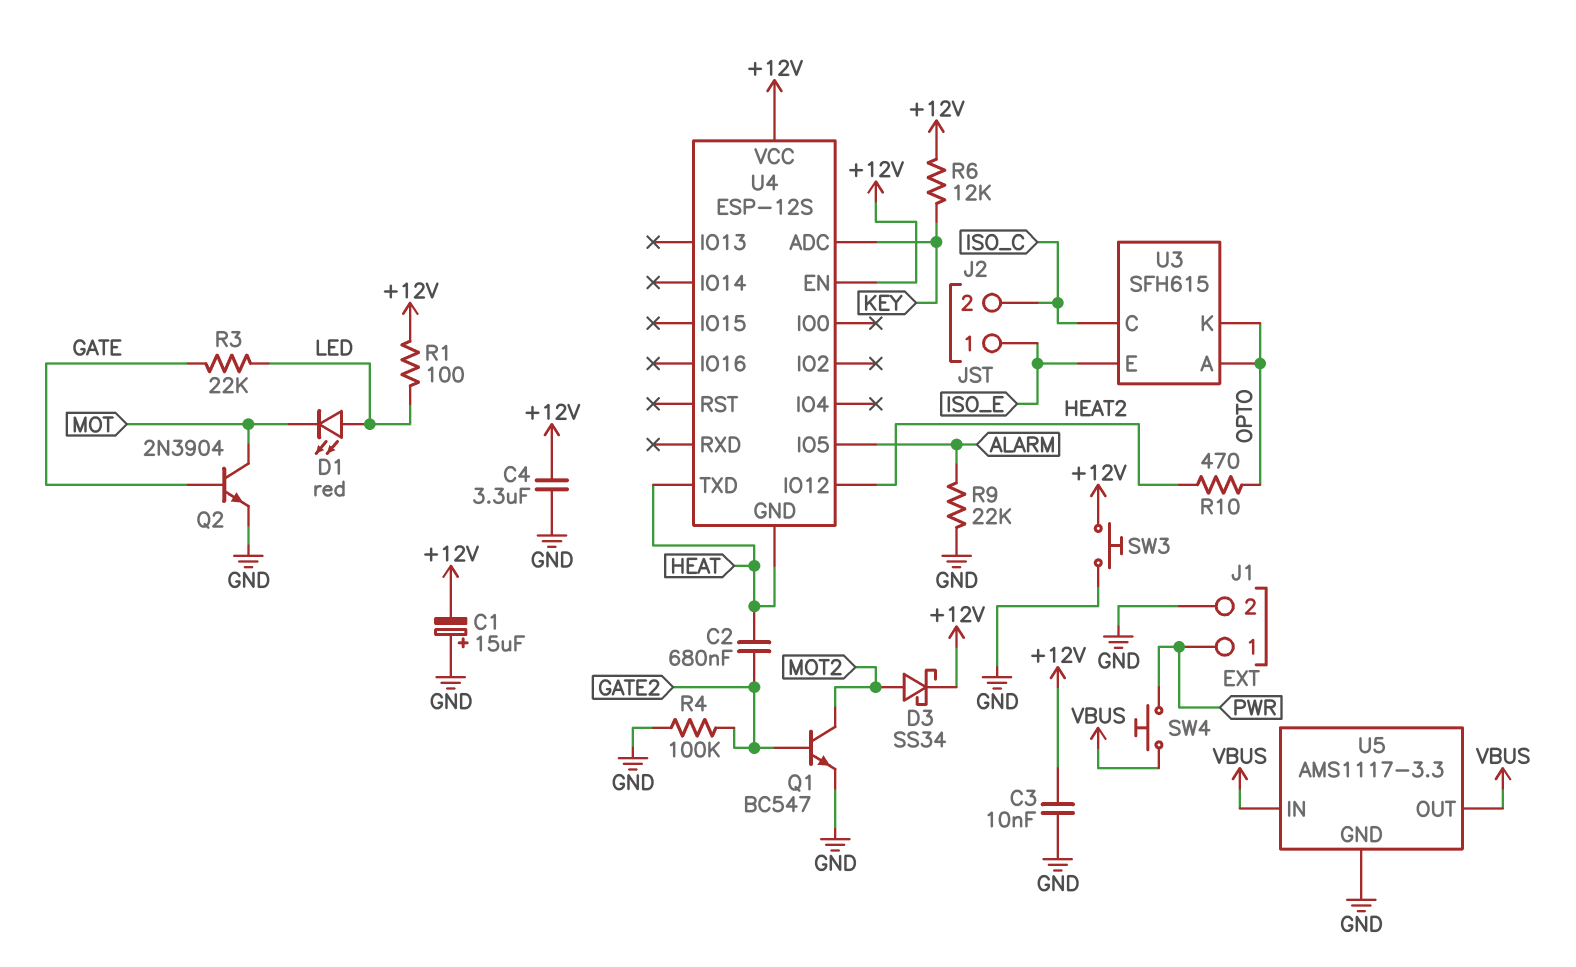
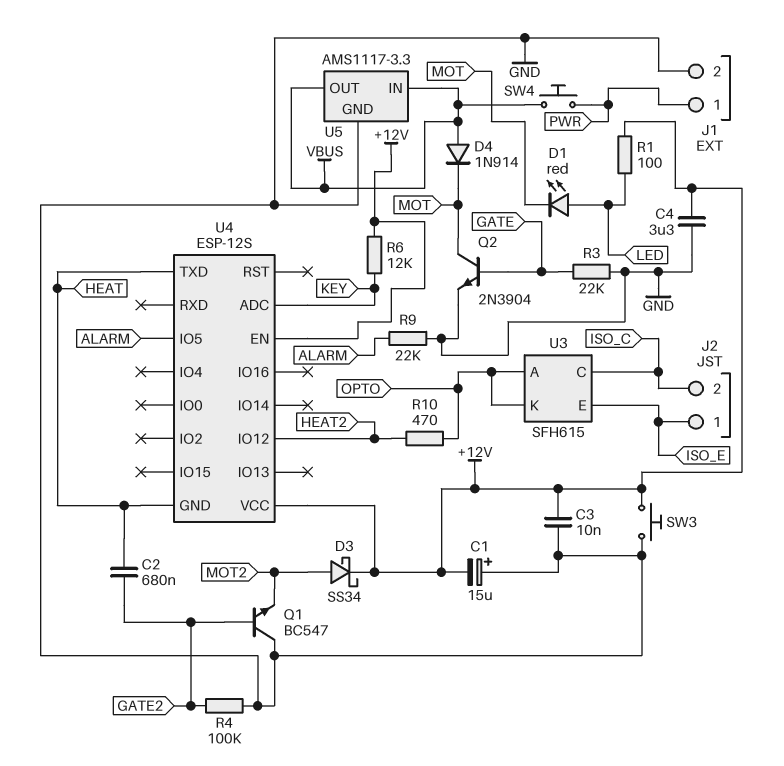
D4: none -> diode 1N914 (A VBUS, K MOT)
Q1: NPN BC547 (B GATE2, C MOT2, E GND) -> NPN BC547 (B GATE2, C GND, E MOT2)
R3: 22k (GATE, LED) -> 22k (GATE, GND)

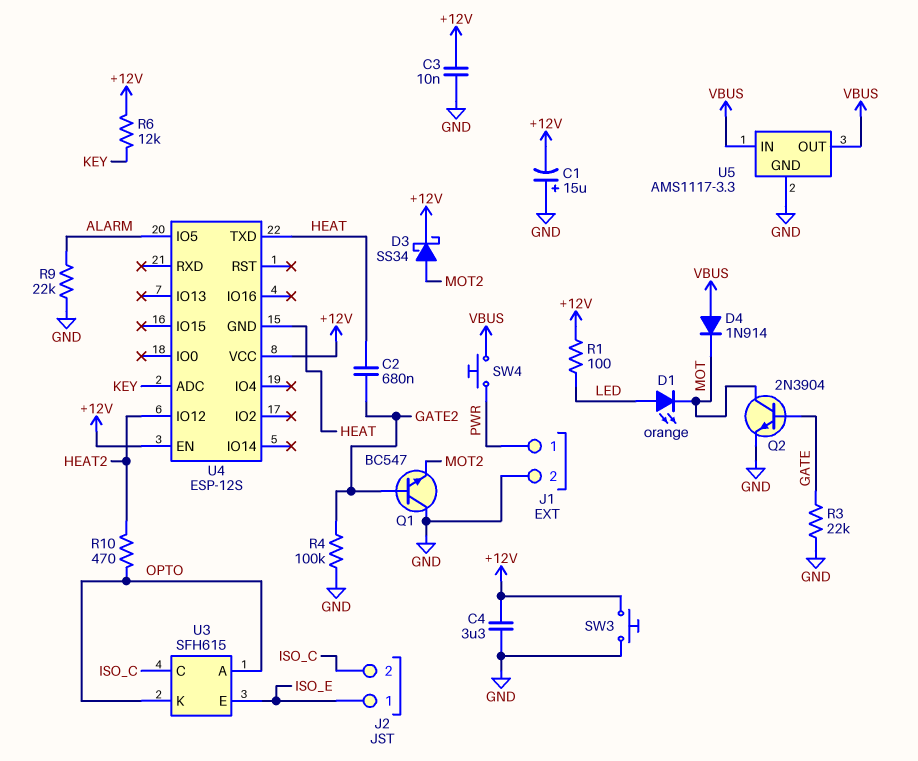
D1: LED red (A LED, K MOT) -> LED orange (A LED, K MOT)

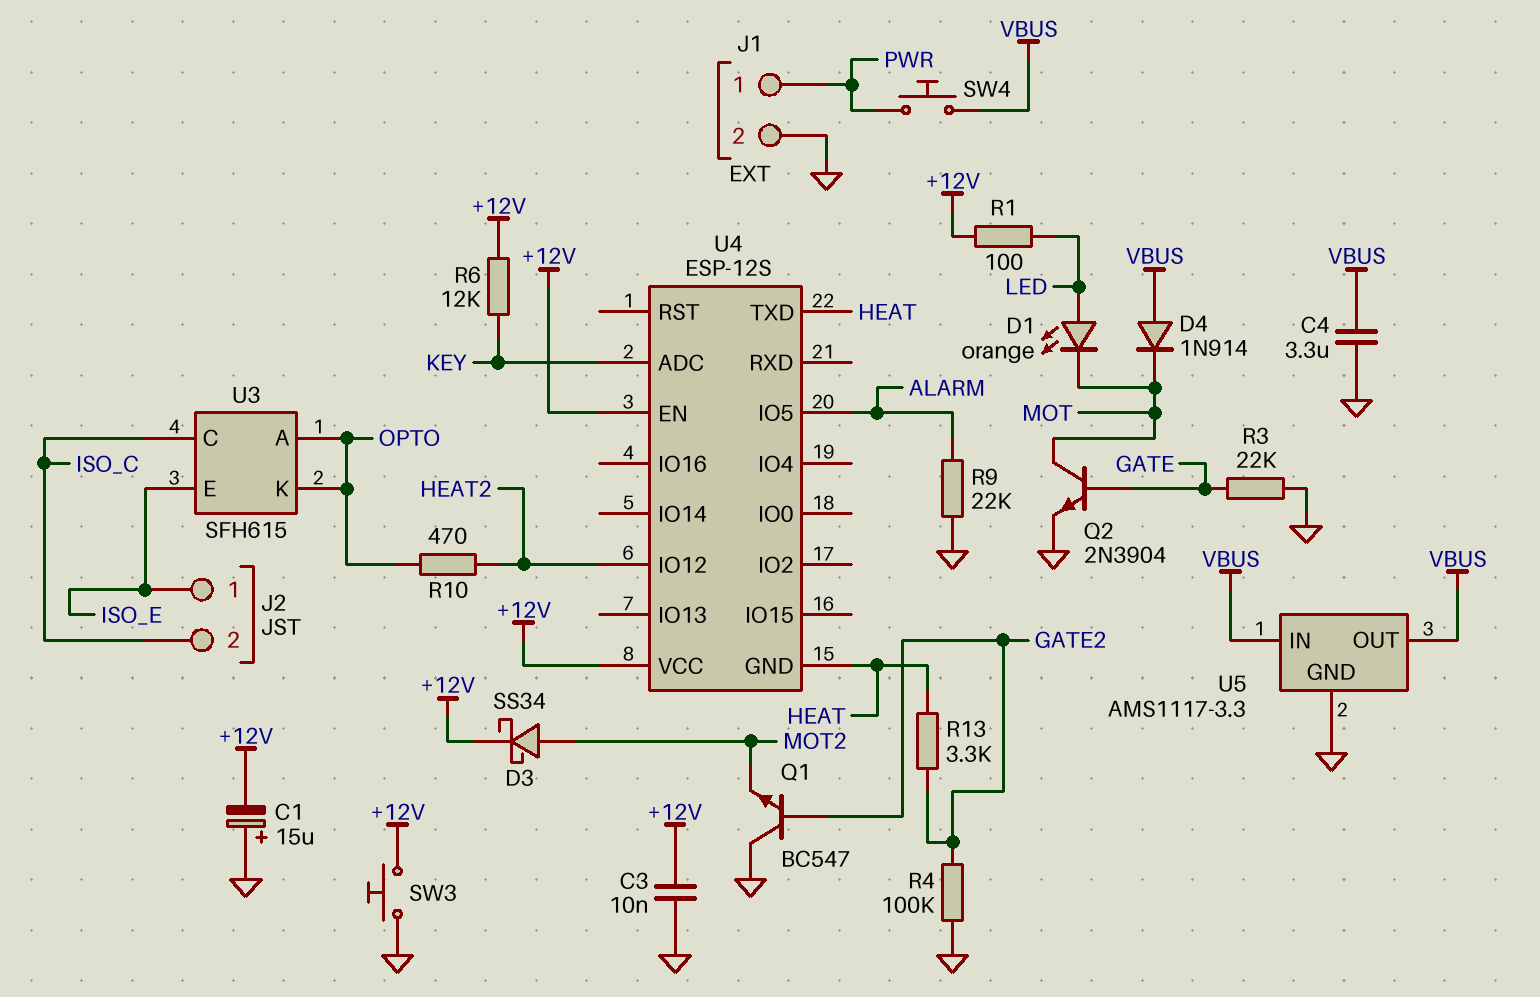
C2: 680nF (GATE2, HEAT) -> none
C4: 3.3uF (+12V, GND) -> 3.3uF (GND, VBUS)
R13: none -> 3.3k (GATE2, HEAT)

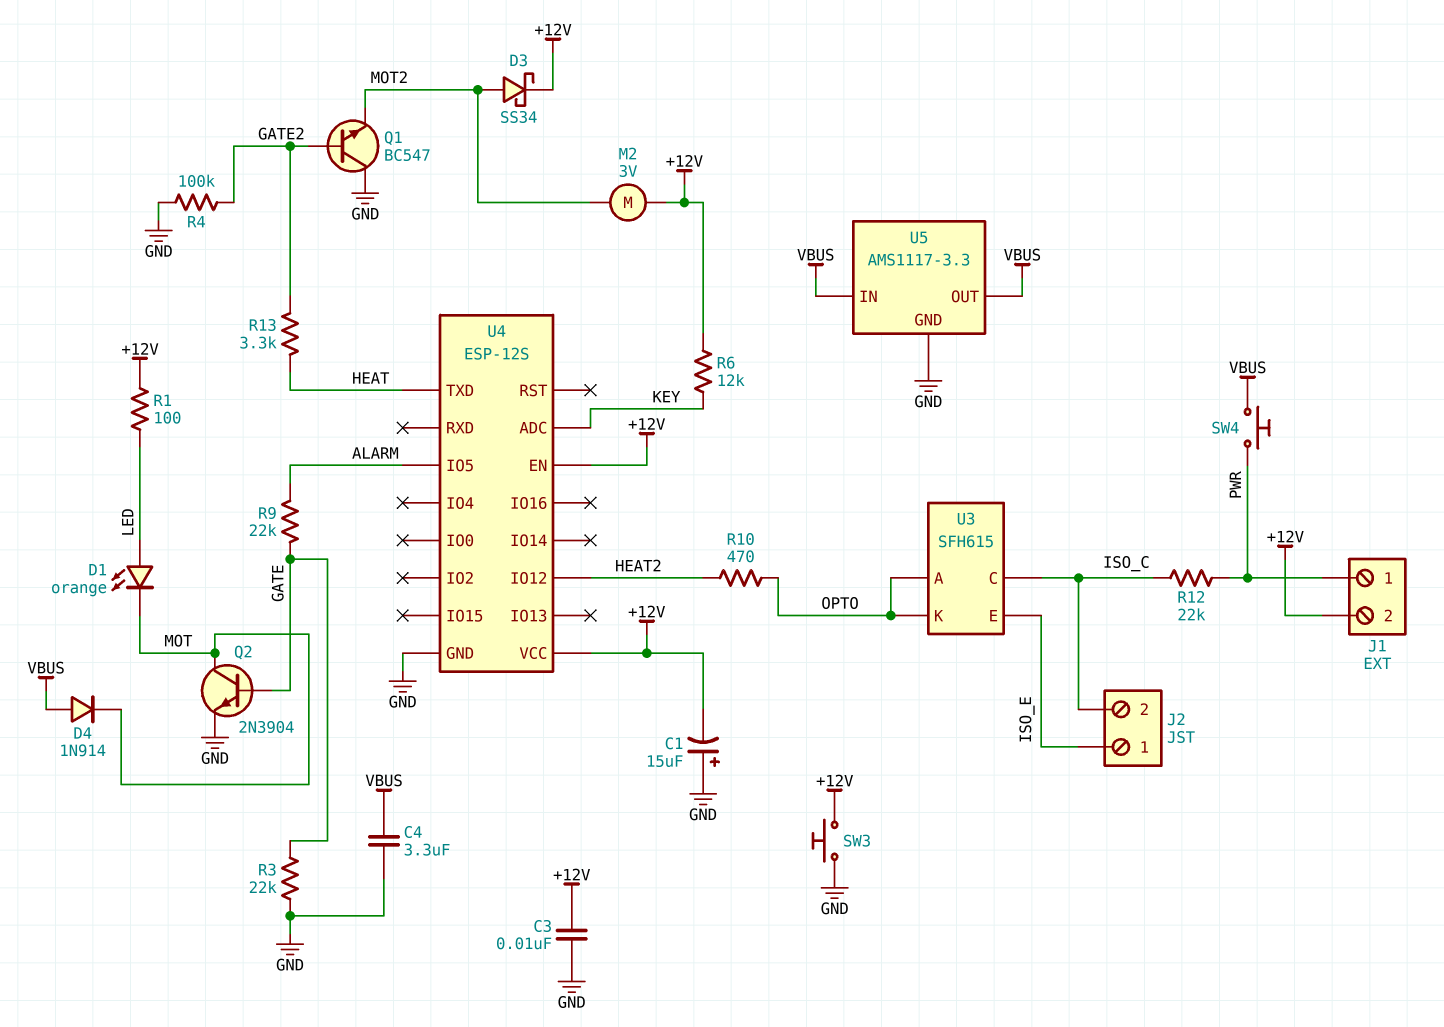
J1 pin 2: GND -> +12V
M2: none -> motor 3V (+12V, MOT2)
R9: 22k (ALARM, GND) -> 22k (ALARM, GATE)
R12: none -> 22k (ISO_C, PWR)
U4 pin GND: HEAT -> GND

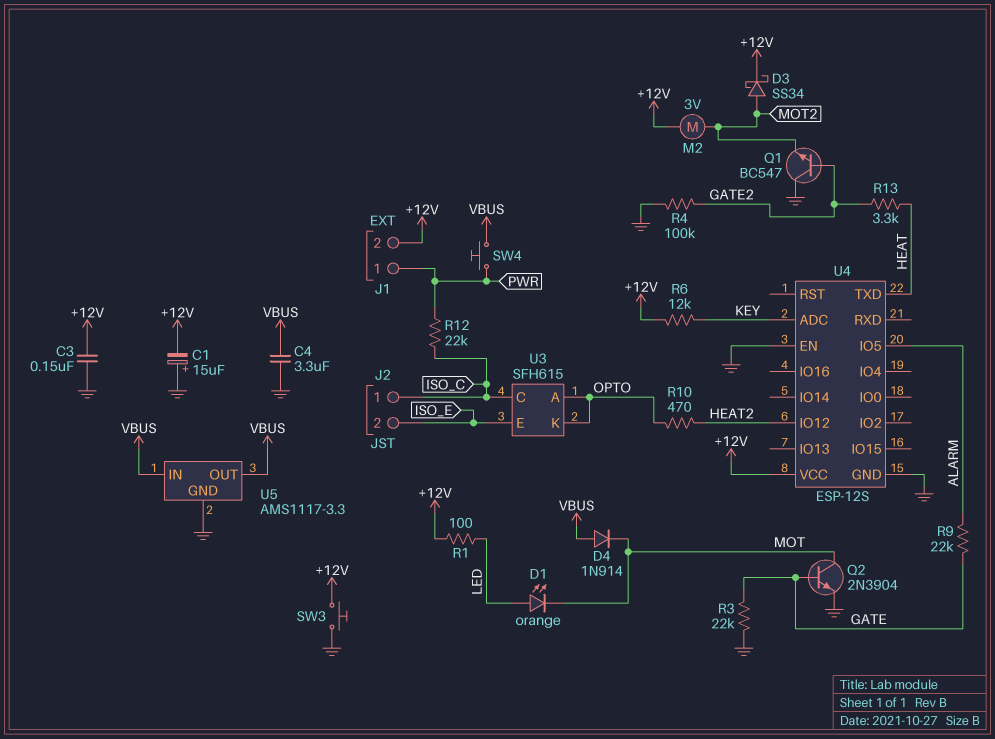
C3: 10nF (+12V, GND) -> 150nF (+12V, GND)
J2 pin 1: ISO_E -> ISO_C
J2 pin 2: ISO_C -> ISO_E
U4 pin EN: +12V -> GND

